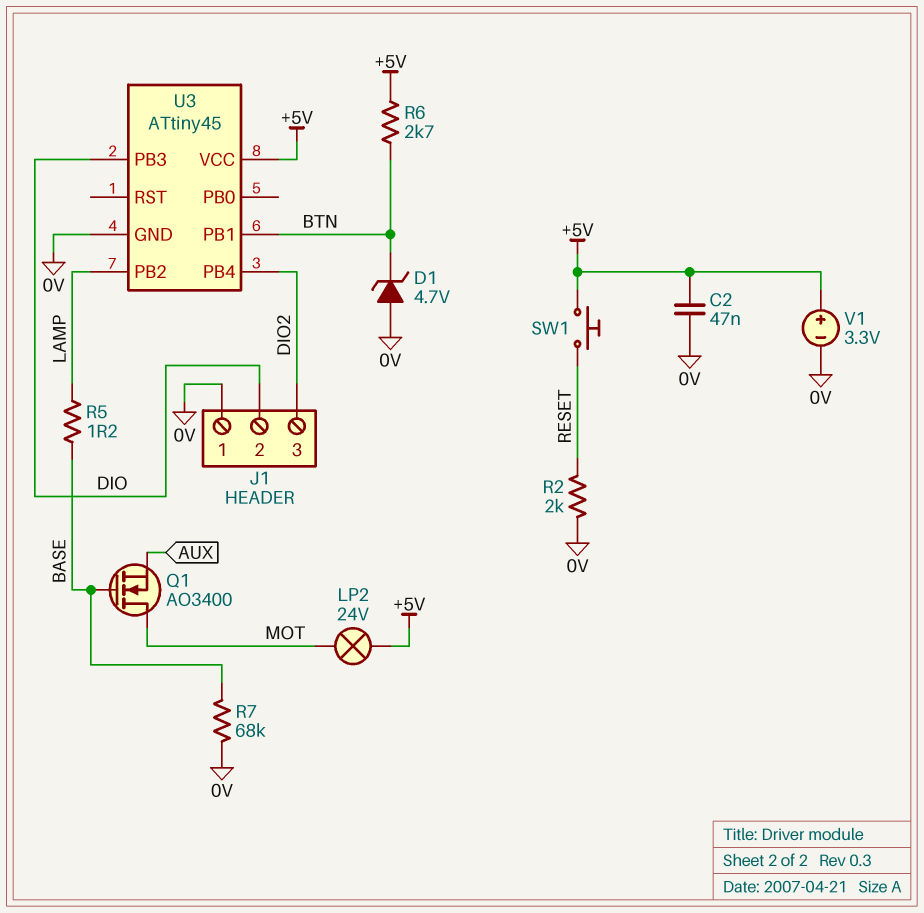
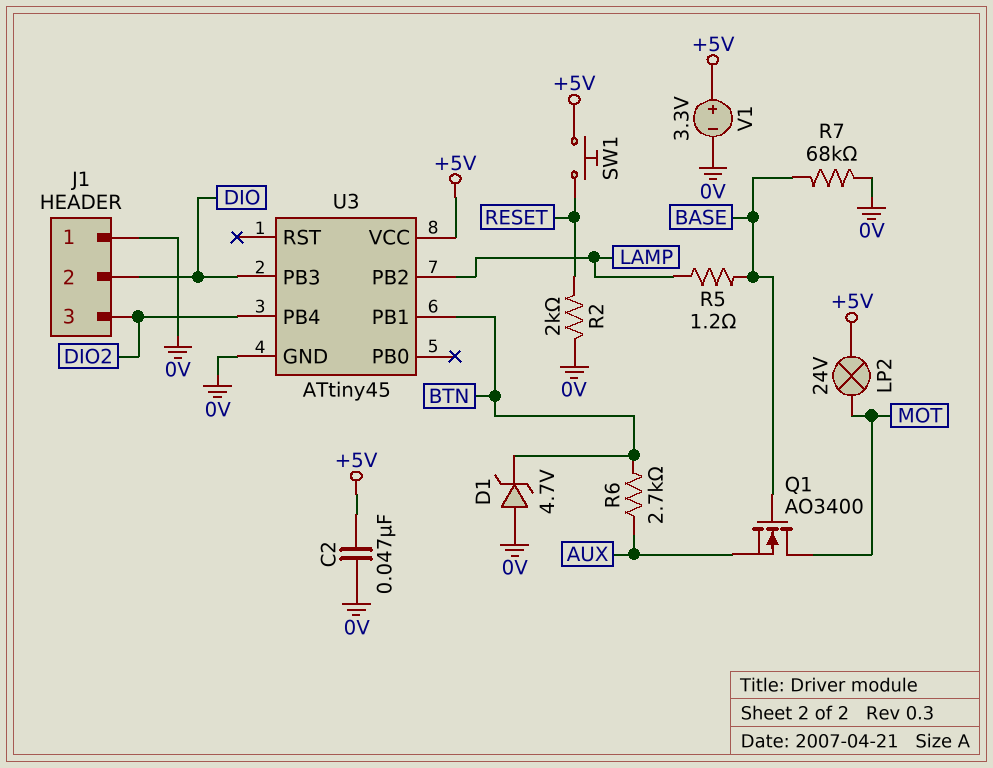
R6: 2.7k (+5V, BTN) -> 2.7k (AUX, BTN)

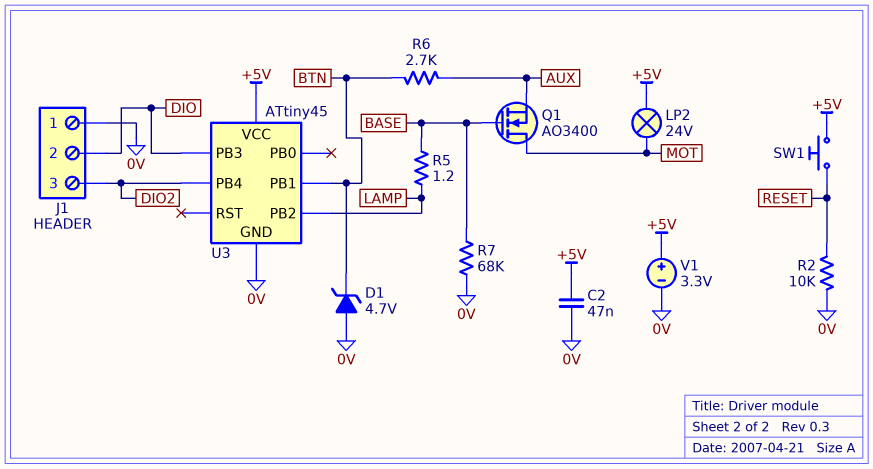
R2: 2k (0V, RESET) -> 10k (0V, RESET)

